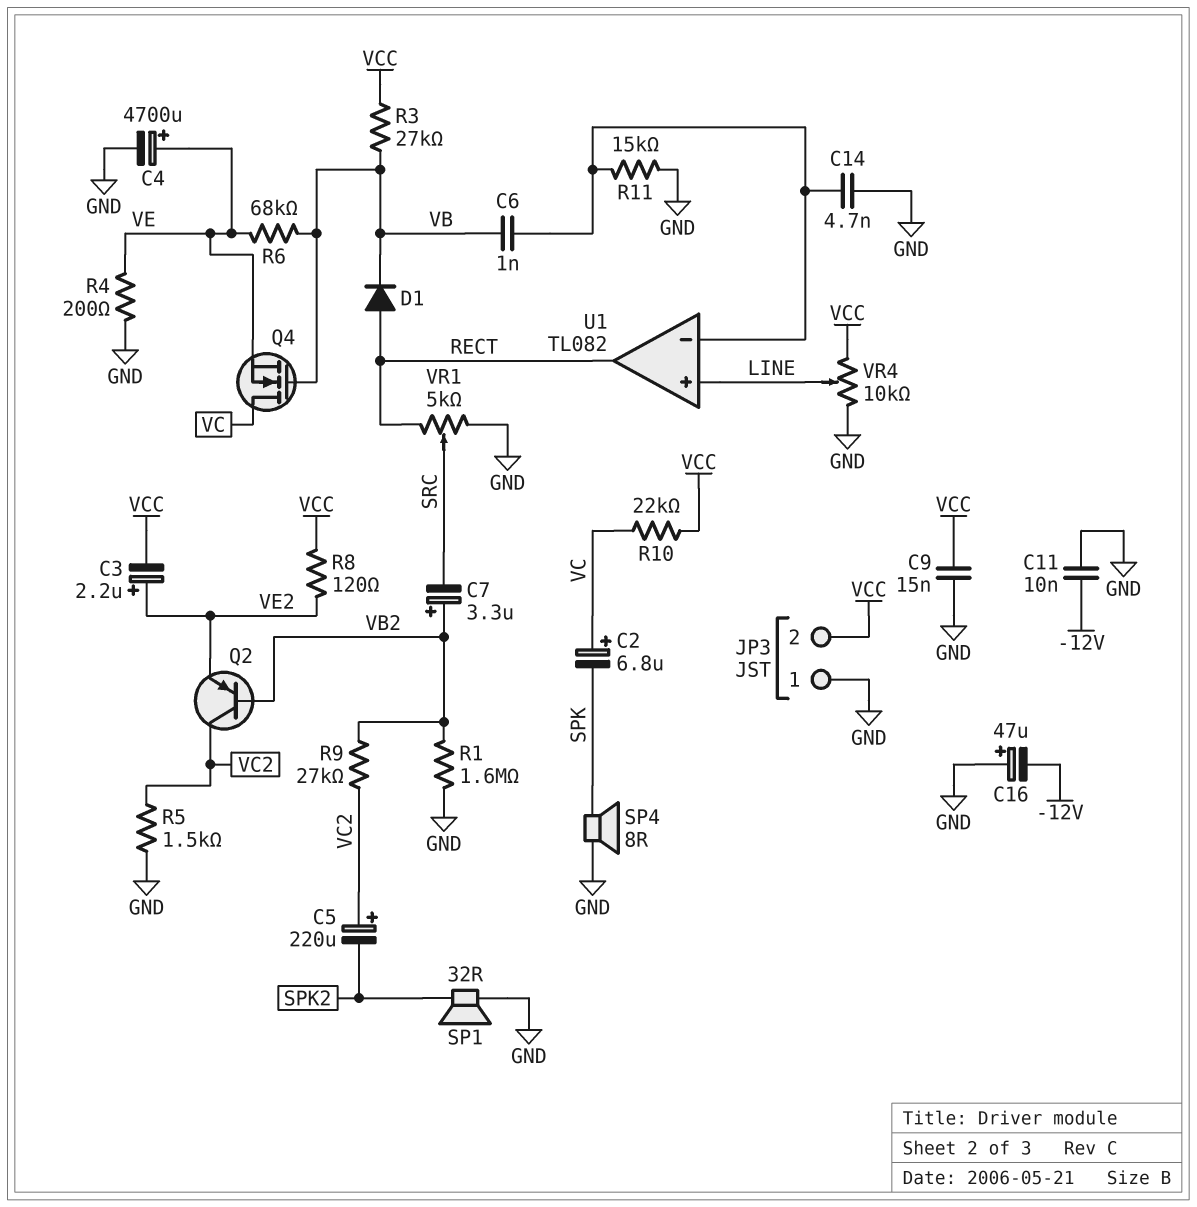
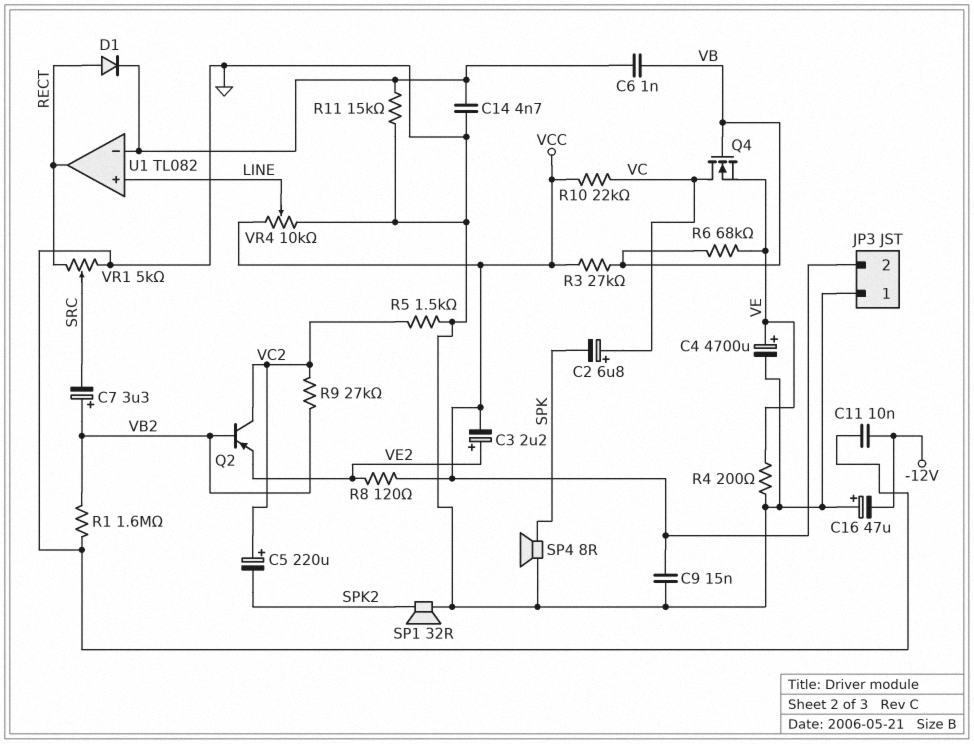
D1: diode (A RECT, K VB) -> diode (A RECT, K U1/in-)

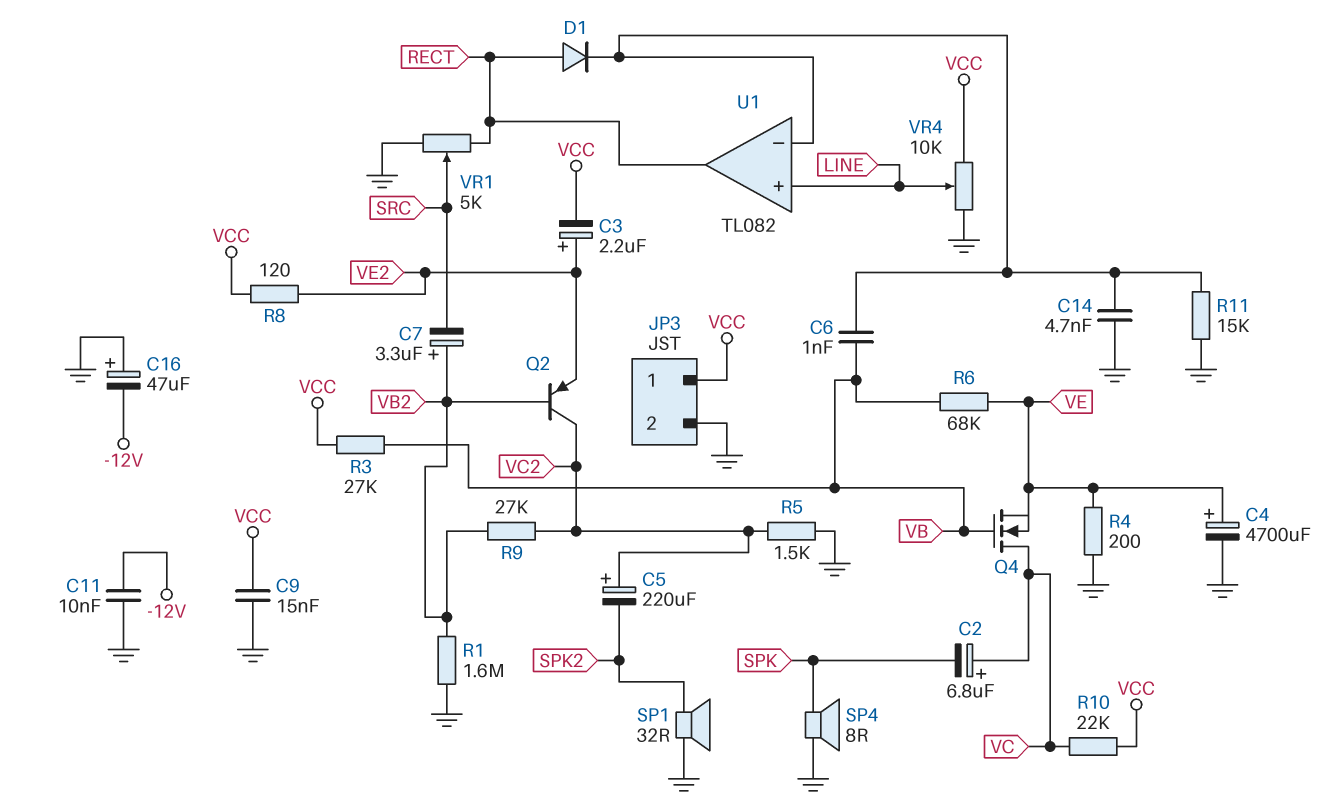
JP3 pin 1: GND -> VCC
JP3 pin 2: VCC -> GND

